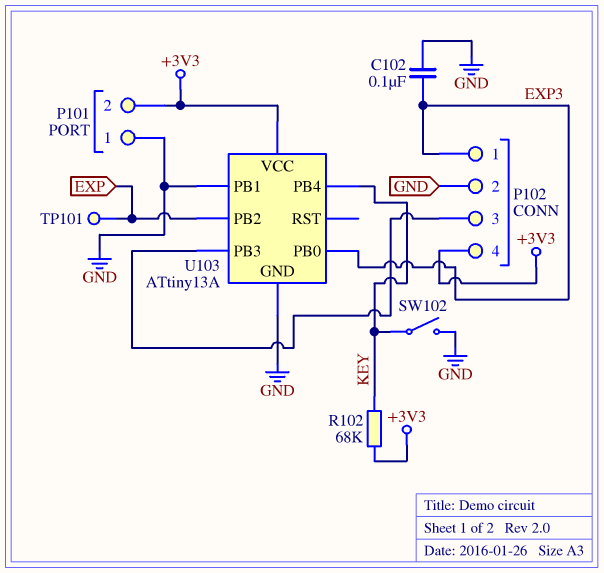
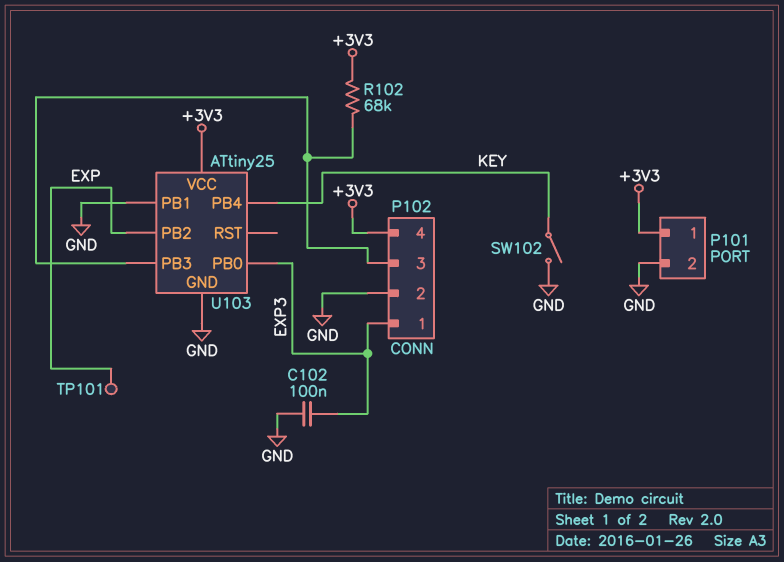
P101 pin 1: GND -> +3V3
P101 pin 2: +3V3 -> GND
R102: 68k (+3V3, KEY) -> 68k (+3V3, P102/3)
U103: ATtiny13A -> ATtiny25

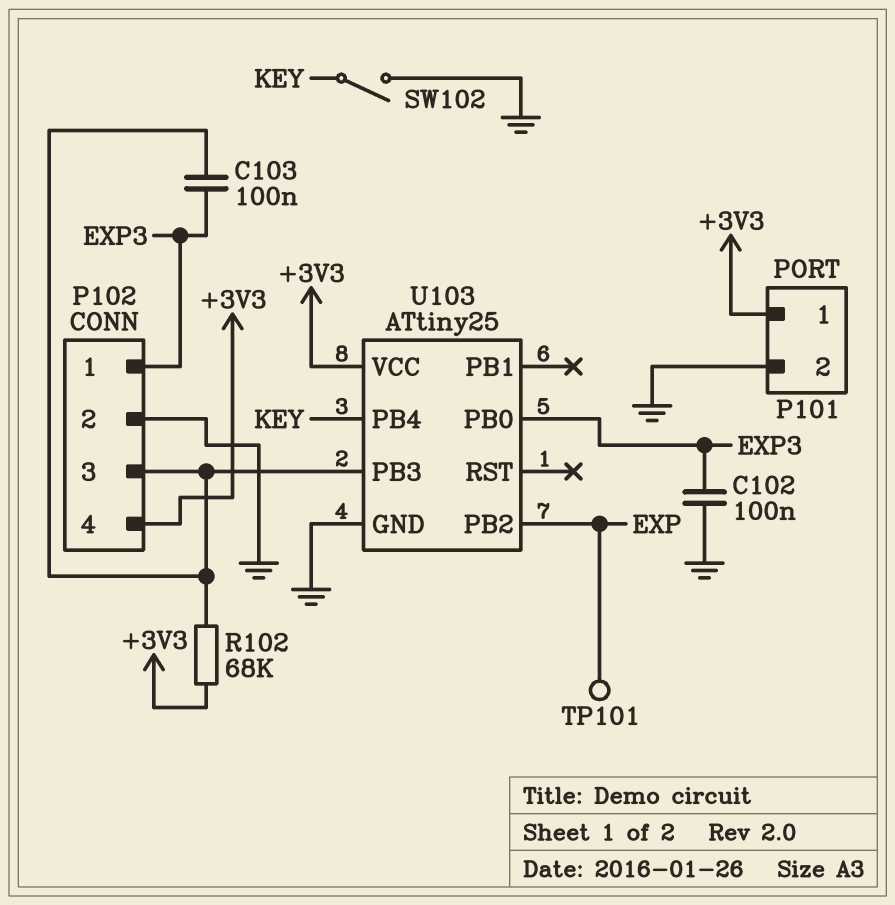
C103: none -> 100nF (EXP3, P102/3)
U103 pin PB1: GND -> none

